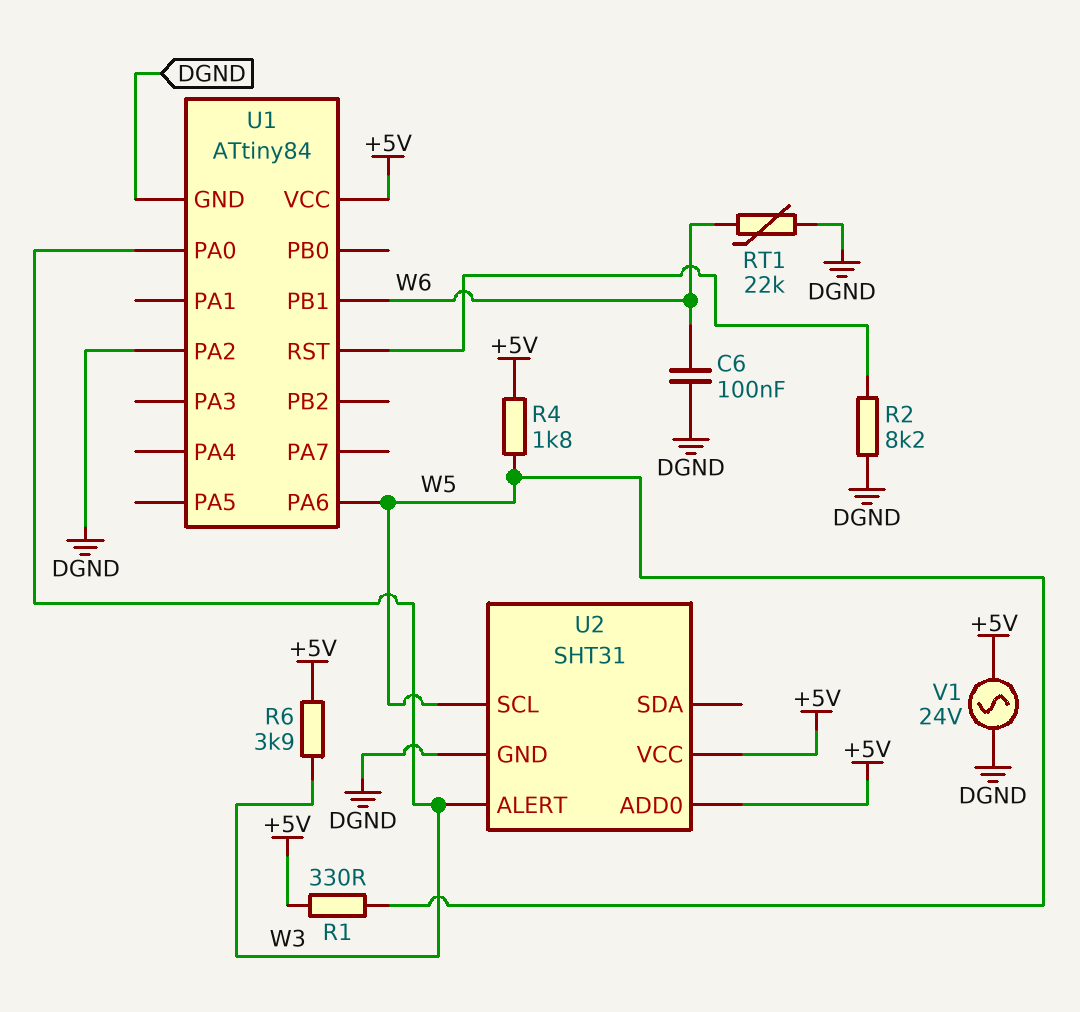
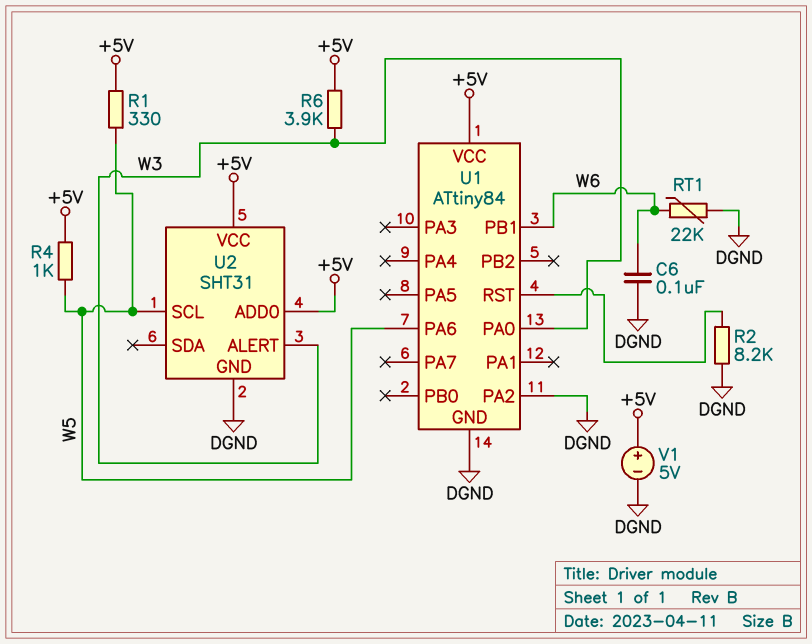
R4: 1.8k (+5V, W5) -> 1k (+5V, W5)
V1: AC 24V (+5V, DGND) -> 5V (plus +5V, minus DGND)

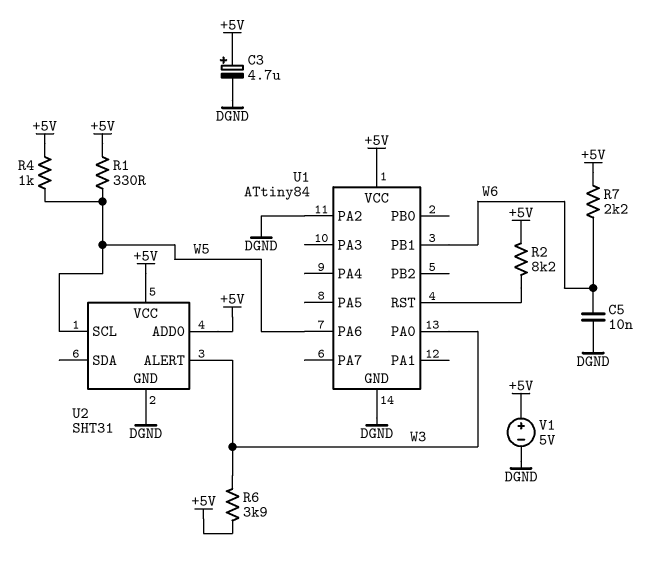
C3: none -> 4.7uF (plus +5V, minus DGND)
C5: none -> 10nF (DGND, W6)
C6: 100nF (DGND, W6) -> none
R2: 8.2k (DGND, U1/RST) -> 8.2k (+5V, U1/RST)
R7: none -> 2.2k (+5V, W6)
RT1: 22k (DGND, W6) -> none

